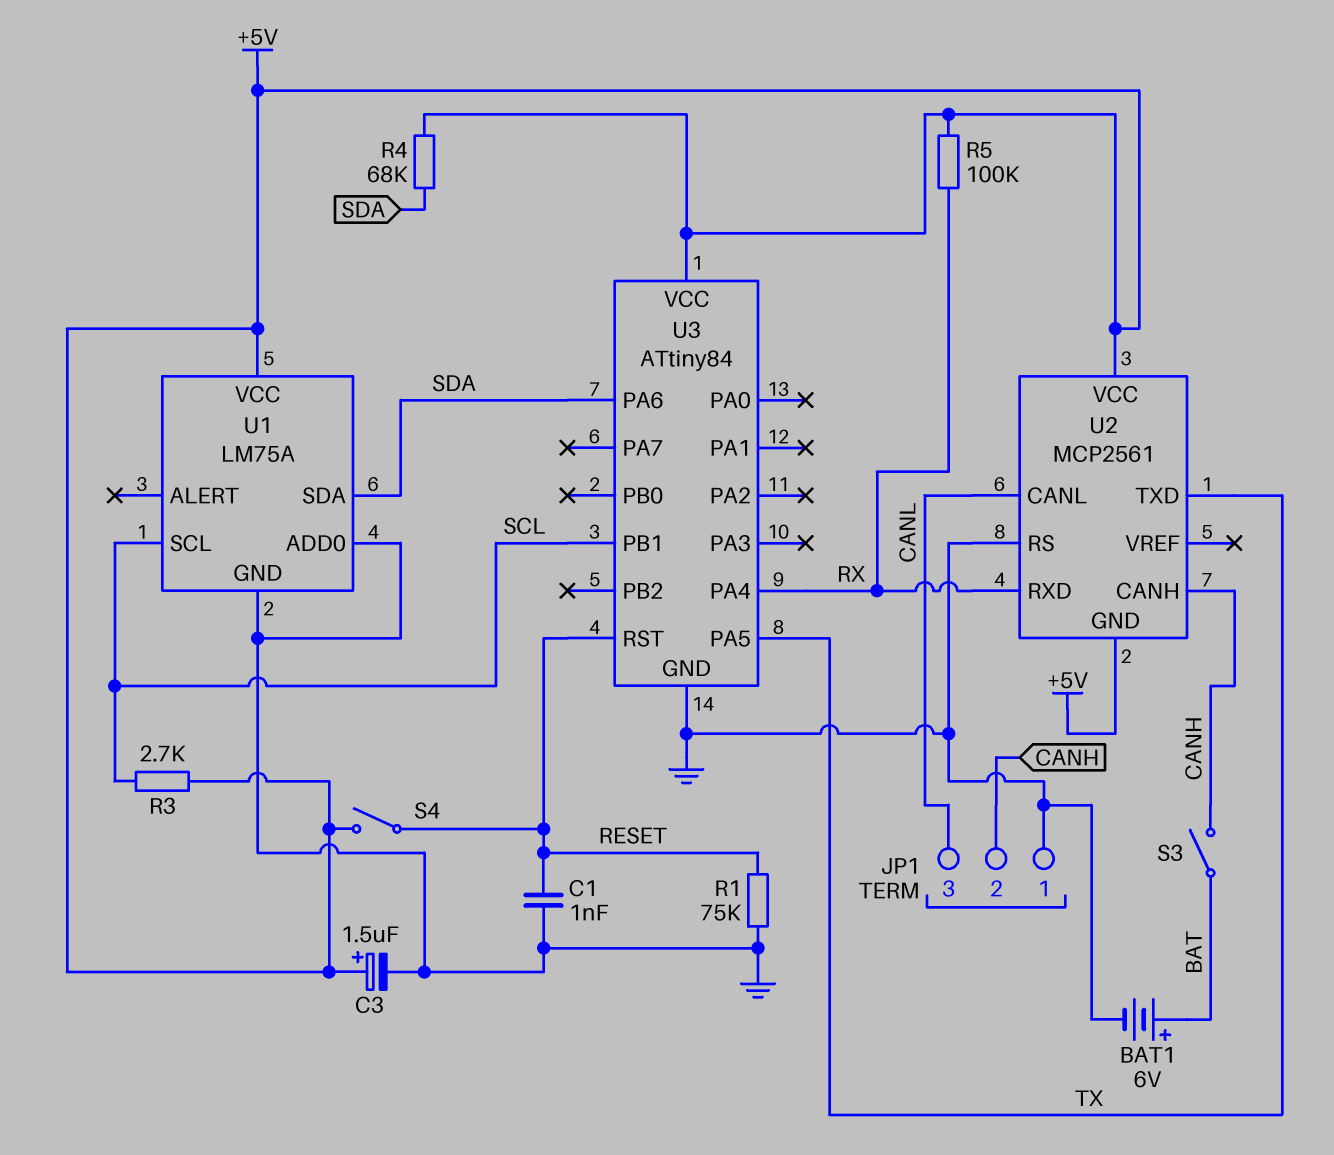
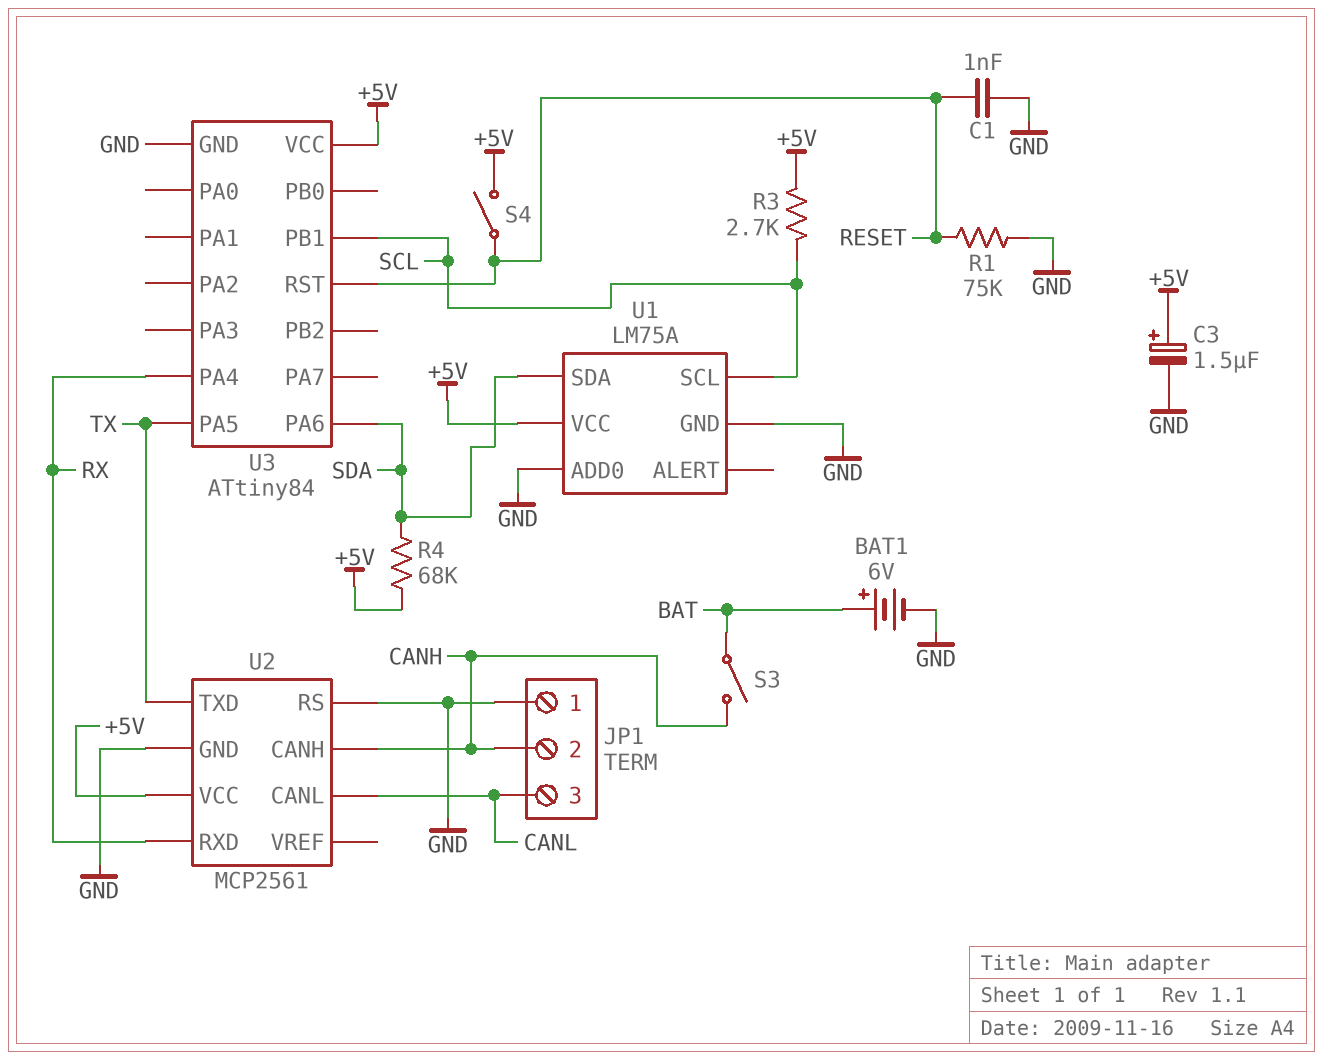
R5: 100k (+5V, RX) -> none
U2 pin GND: +5V -> GND

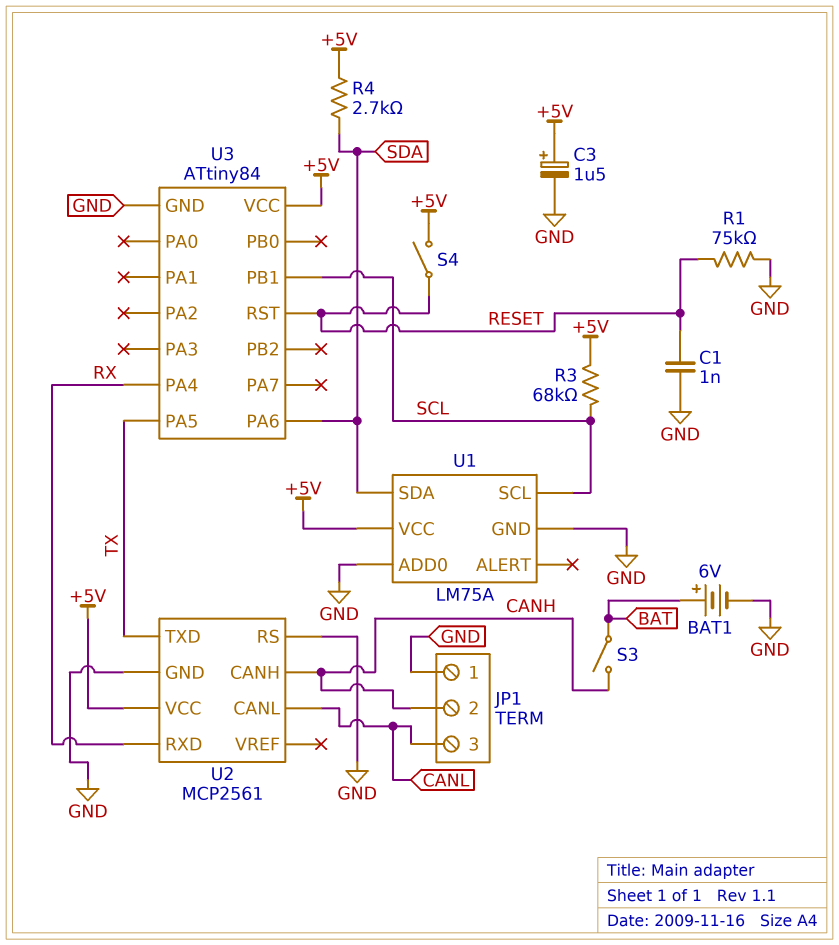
R3: 2.7k (+5V, SCL) -> 68k (+5V, SCL)
R4: 68k (+5V, SDA) -> 2.7k (+5V, SDA)

